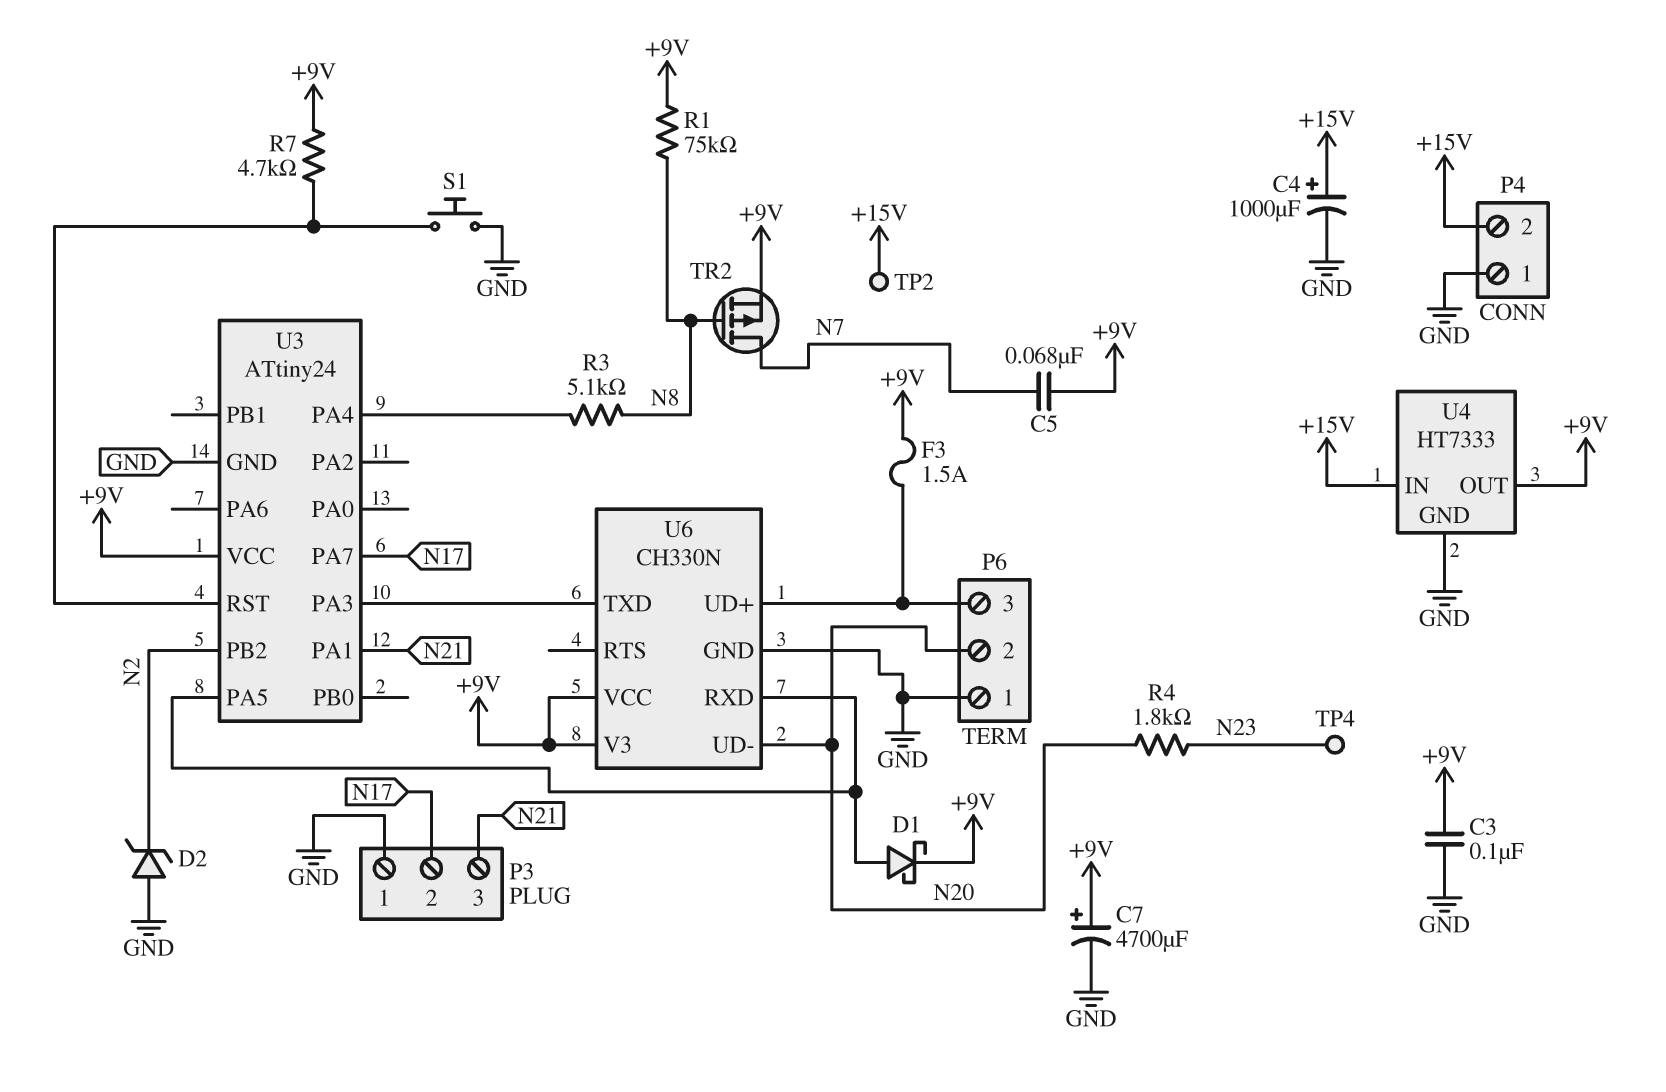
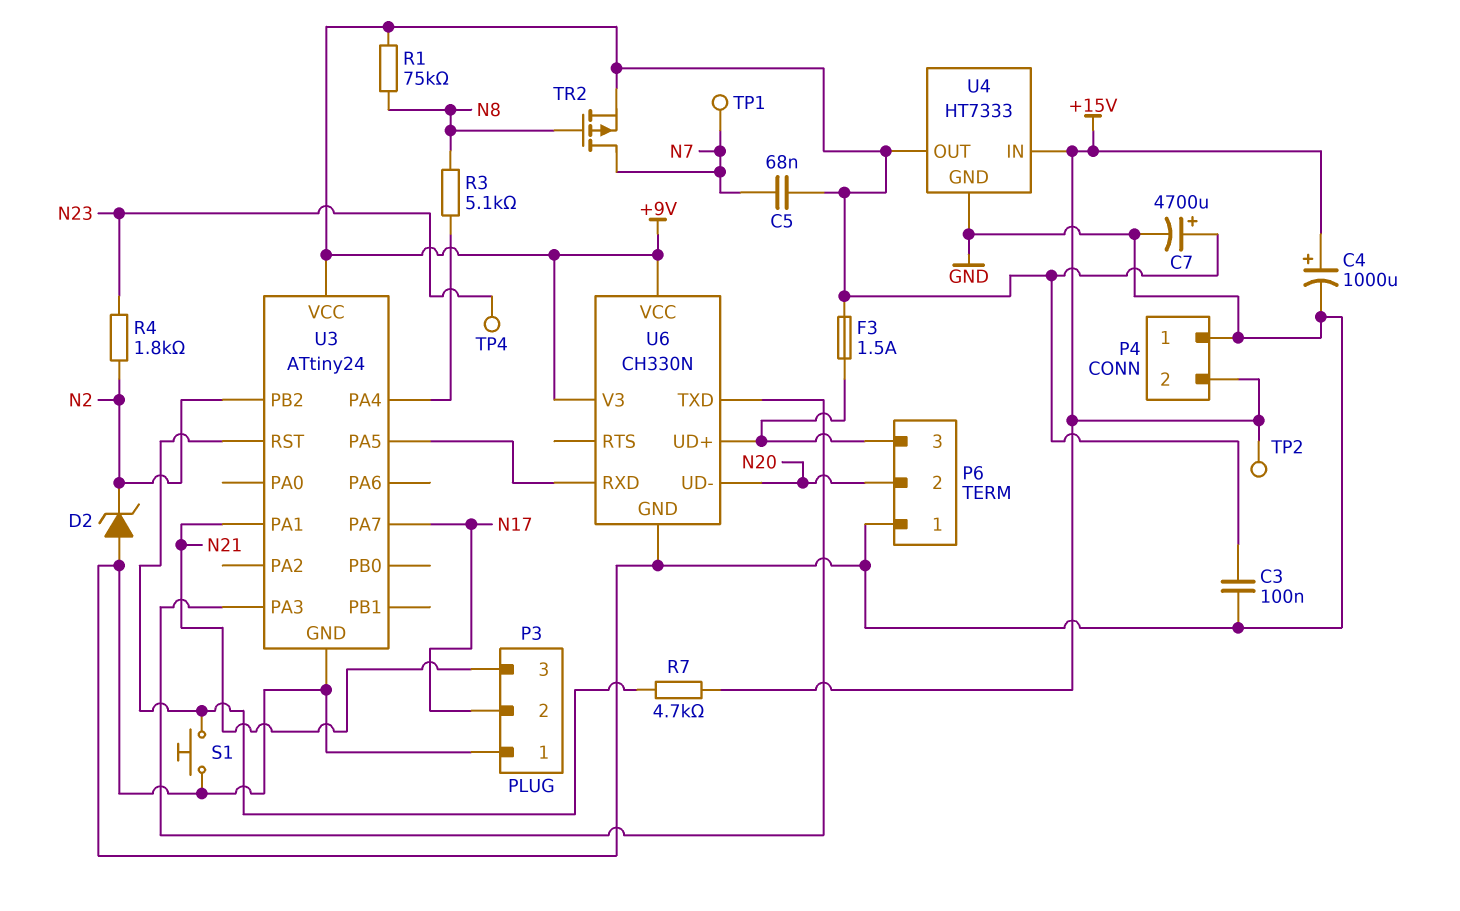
D1: schottky (A U3/PA5, K +9V) -> none
R4: 1.8k (N20, N23) -> 1.8k (N2, N23)
R7: 4.7k (+9V, U3/RST) -> 4.7k (+15V, U3/RST)
TP1: none -> test point (N7)

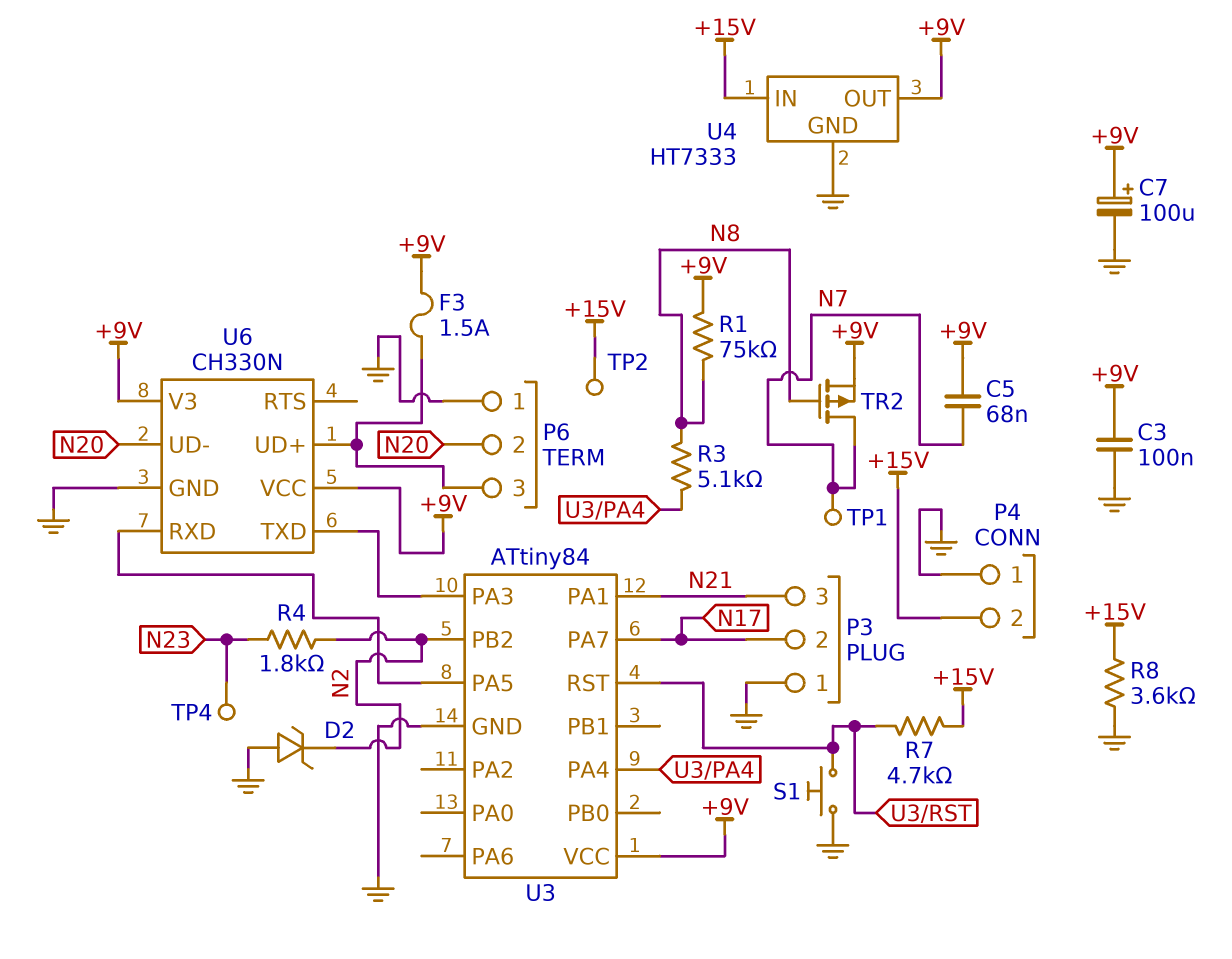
C4: 1000uF (plus +15V, minus GND) -> none
C7: 4700uF (plus +9V, minus GND) -> 100uF (plus +9V, minus GND)
R8: none -> 3.6k (+15V, GND)
U3: ATtiny24 -> ATtiny84

